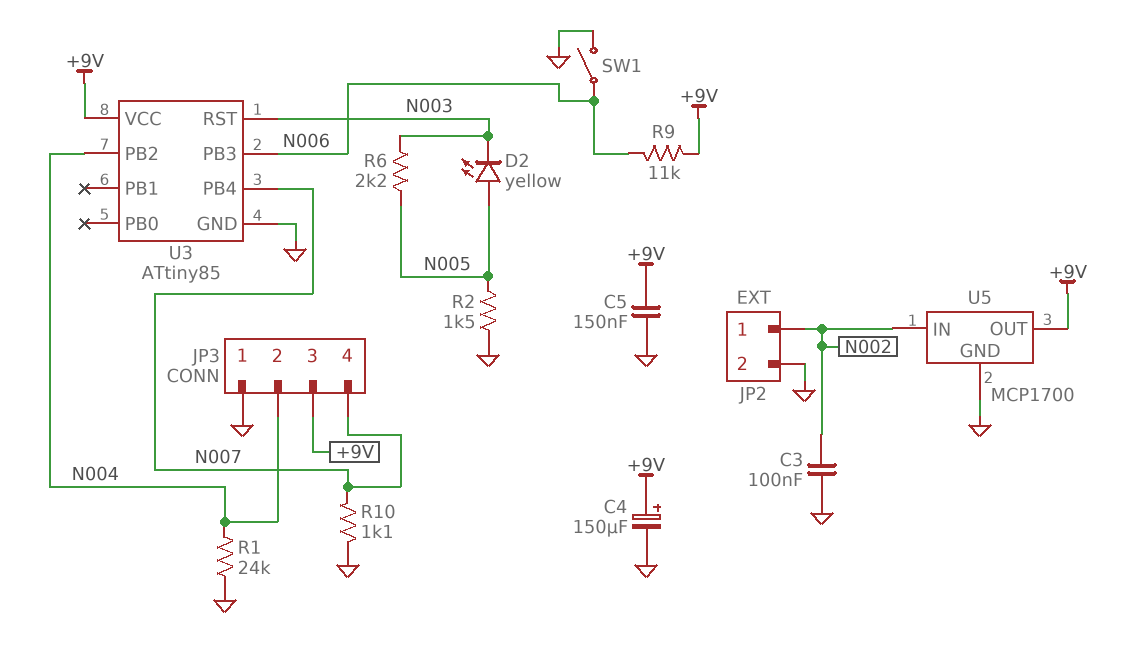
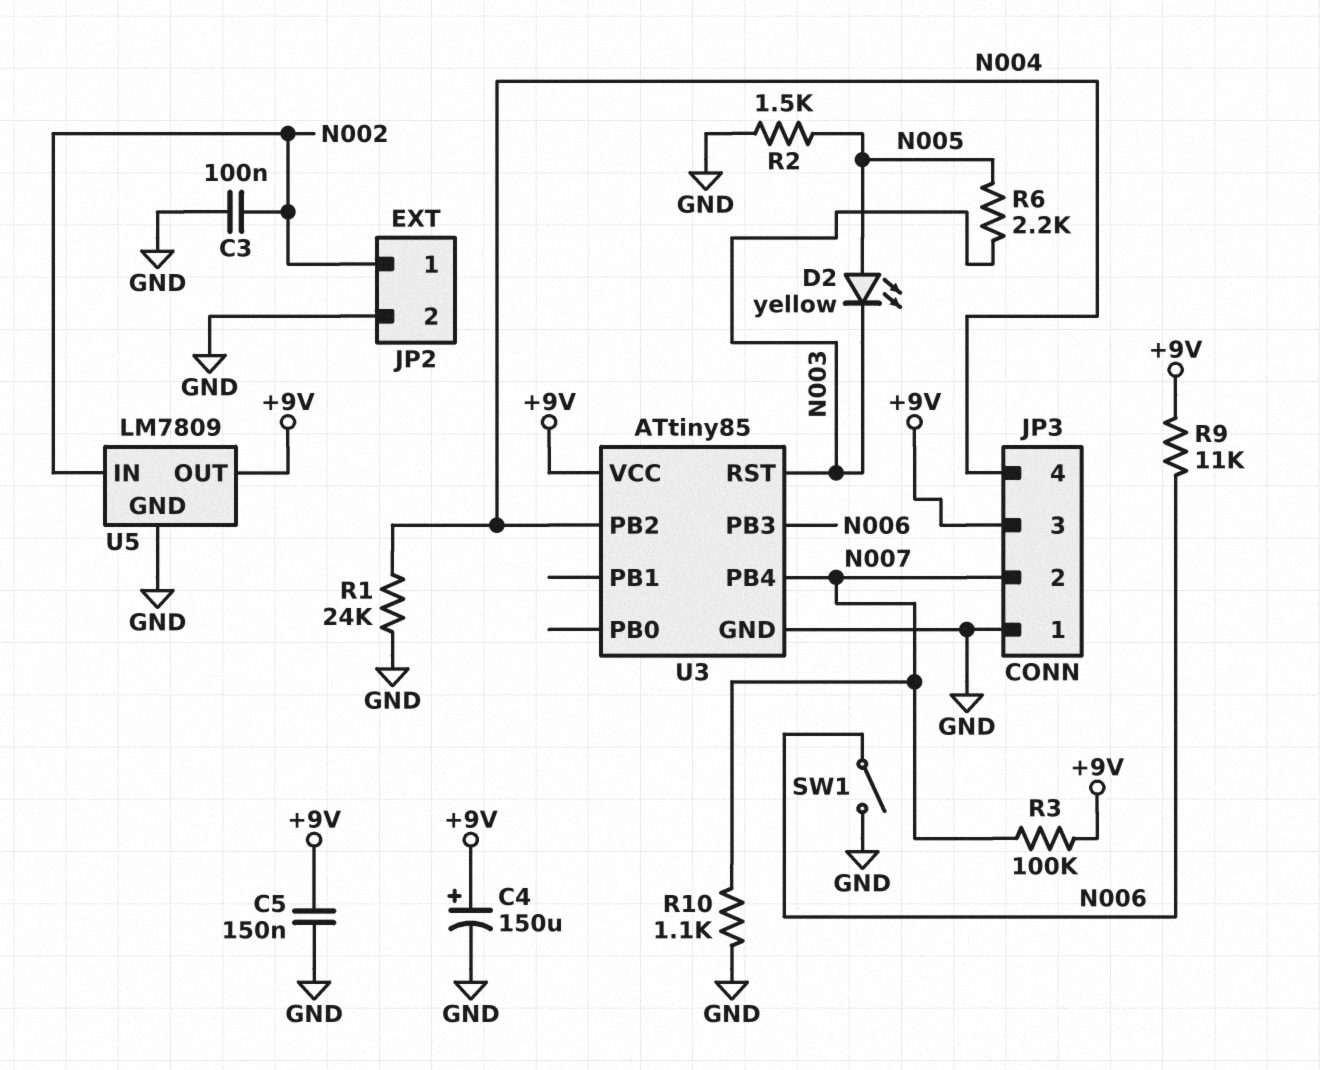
JP3 pin 2: N004 -> N007
JP3 pin 4: N007 -> N004
R3: none -> 100k (+9V, N007)
U5: MCP1700 -> LM7809

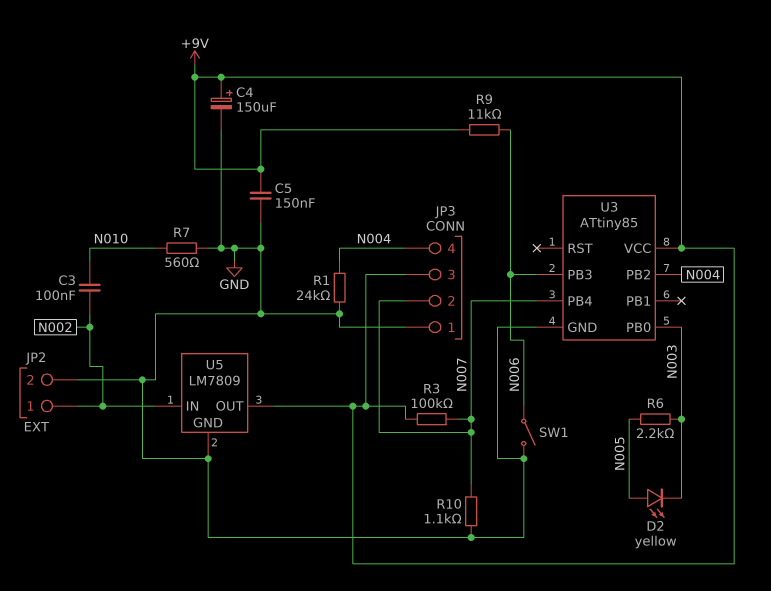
C3: 100nF (GND, N002) -> 100nF (N002, N010)
R2: 1.5k (GND, N005) -> none
R7: none -> 560 (GND, N010)
U3 pin PB0: none -> N003
U3 pin RST: N003 -> none

